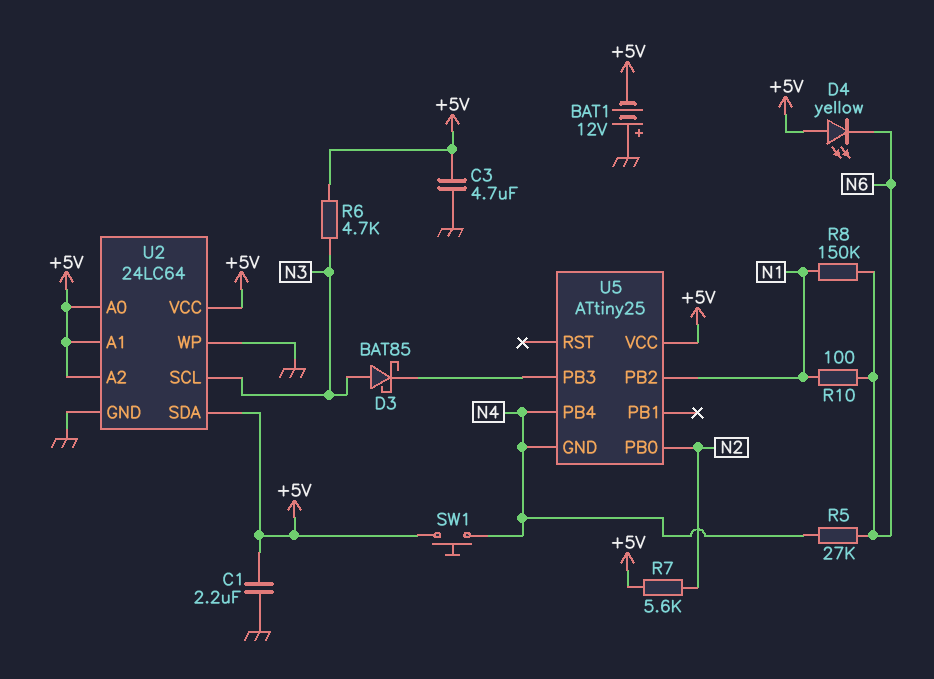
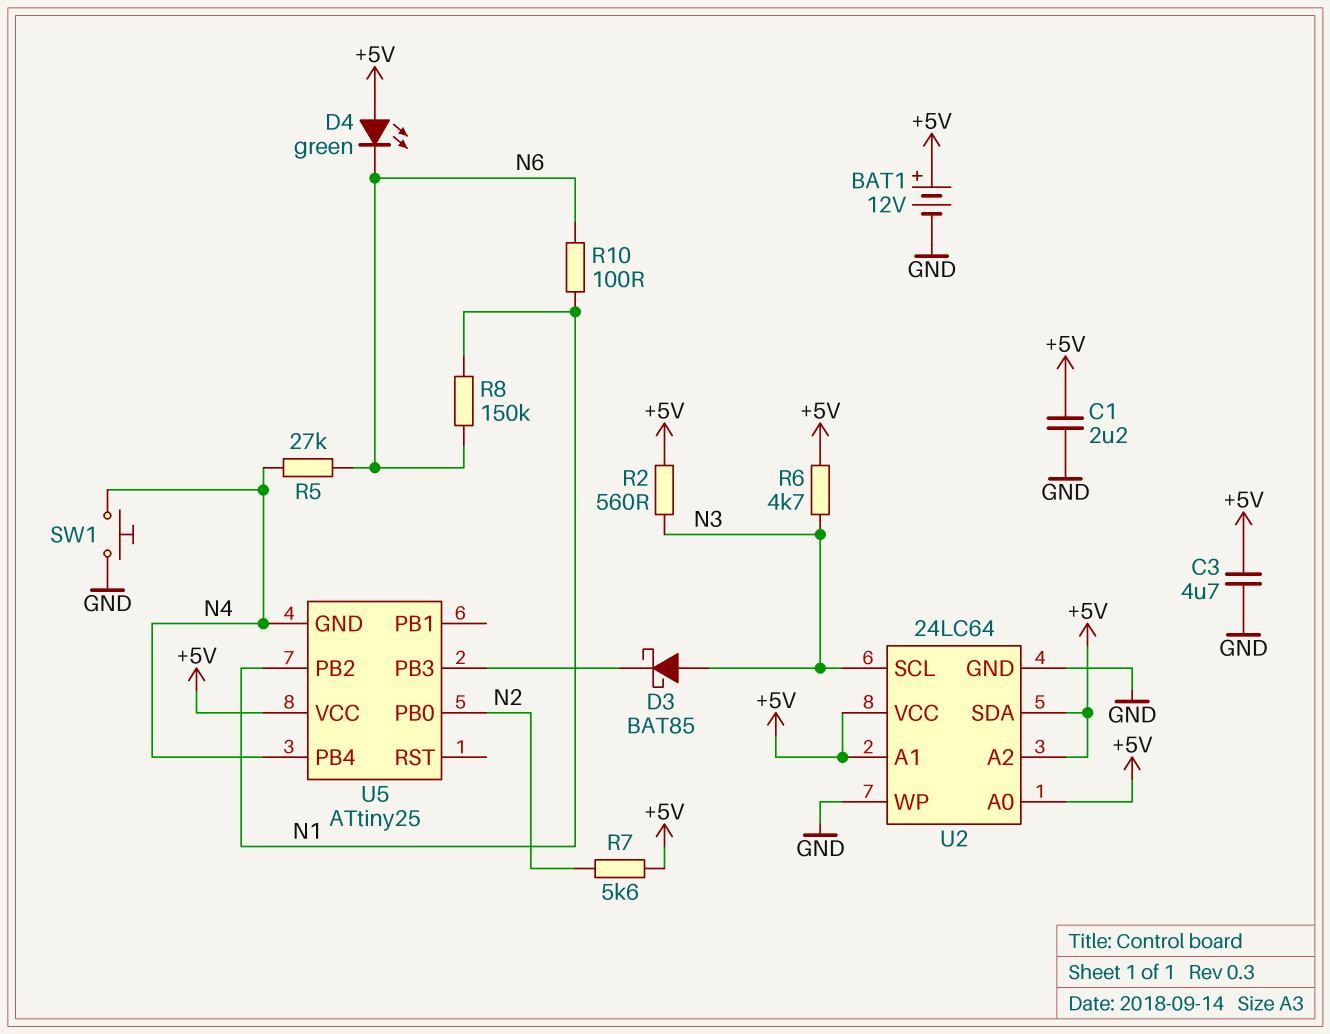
BAT1: 12V (plus GND, minus +5V) -> 12V (plus +5V, minus GND)
D4: LED yellow (A +5V, K N6) -> LED green (A +5V, K N6)
R2: none -> 560 (+5V, N3)
SW1: button (+5V, N4) -> button (GND, N4)

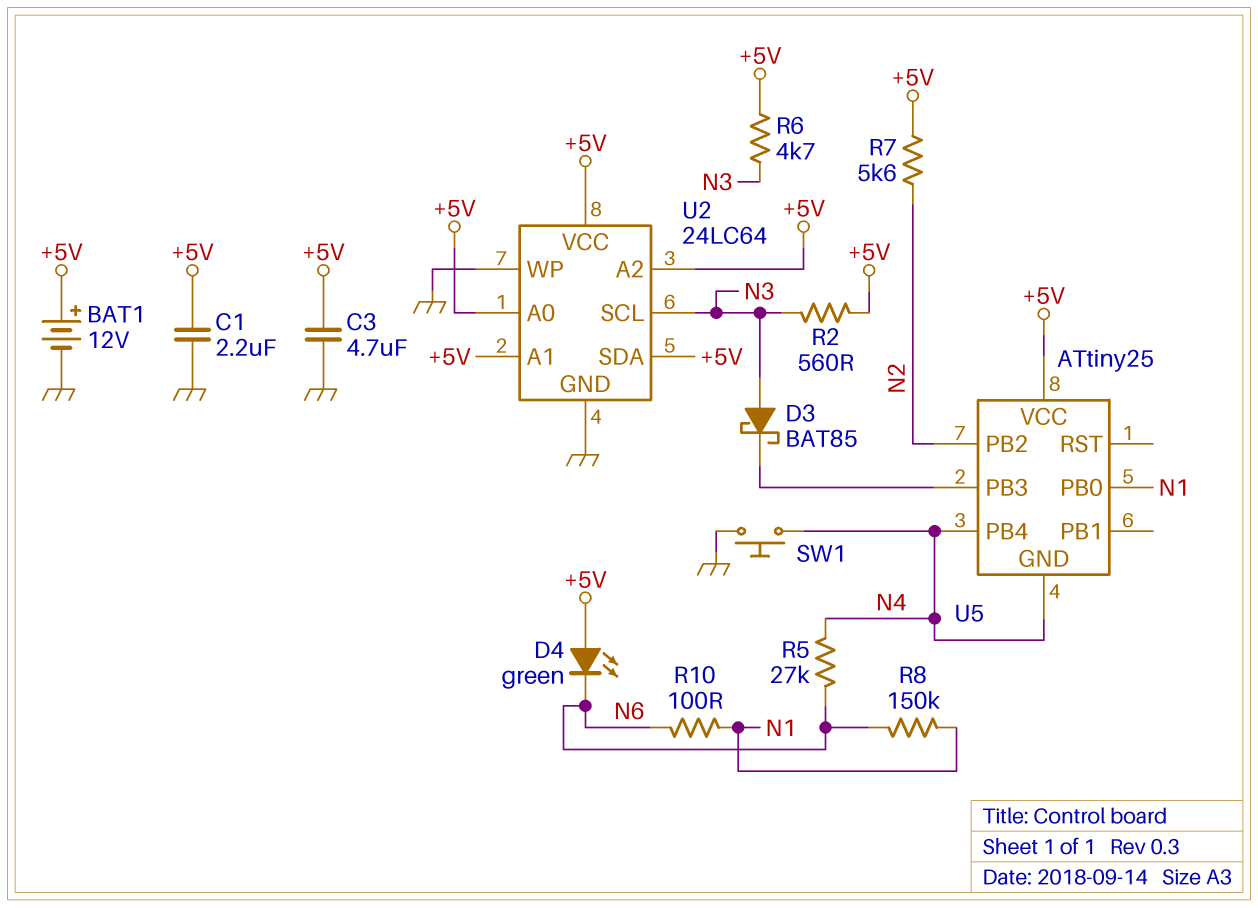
U5 pin PB0: N2 -> N1
U5 pin PB2: N1 -> N2

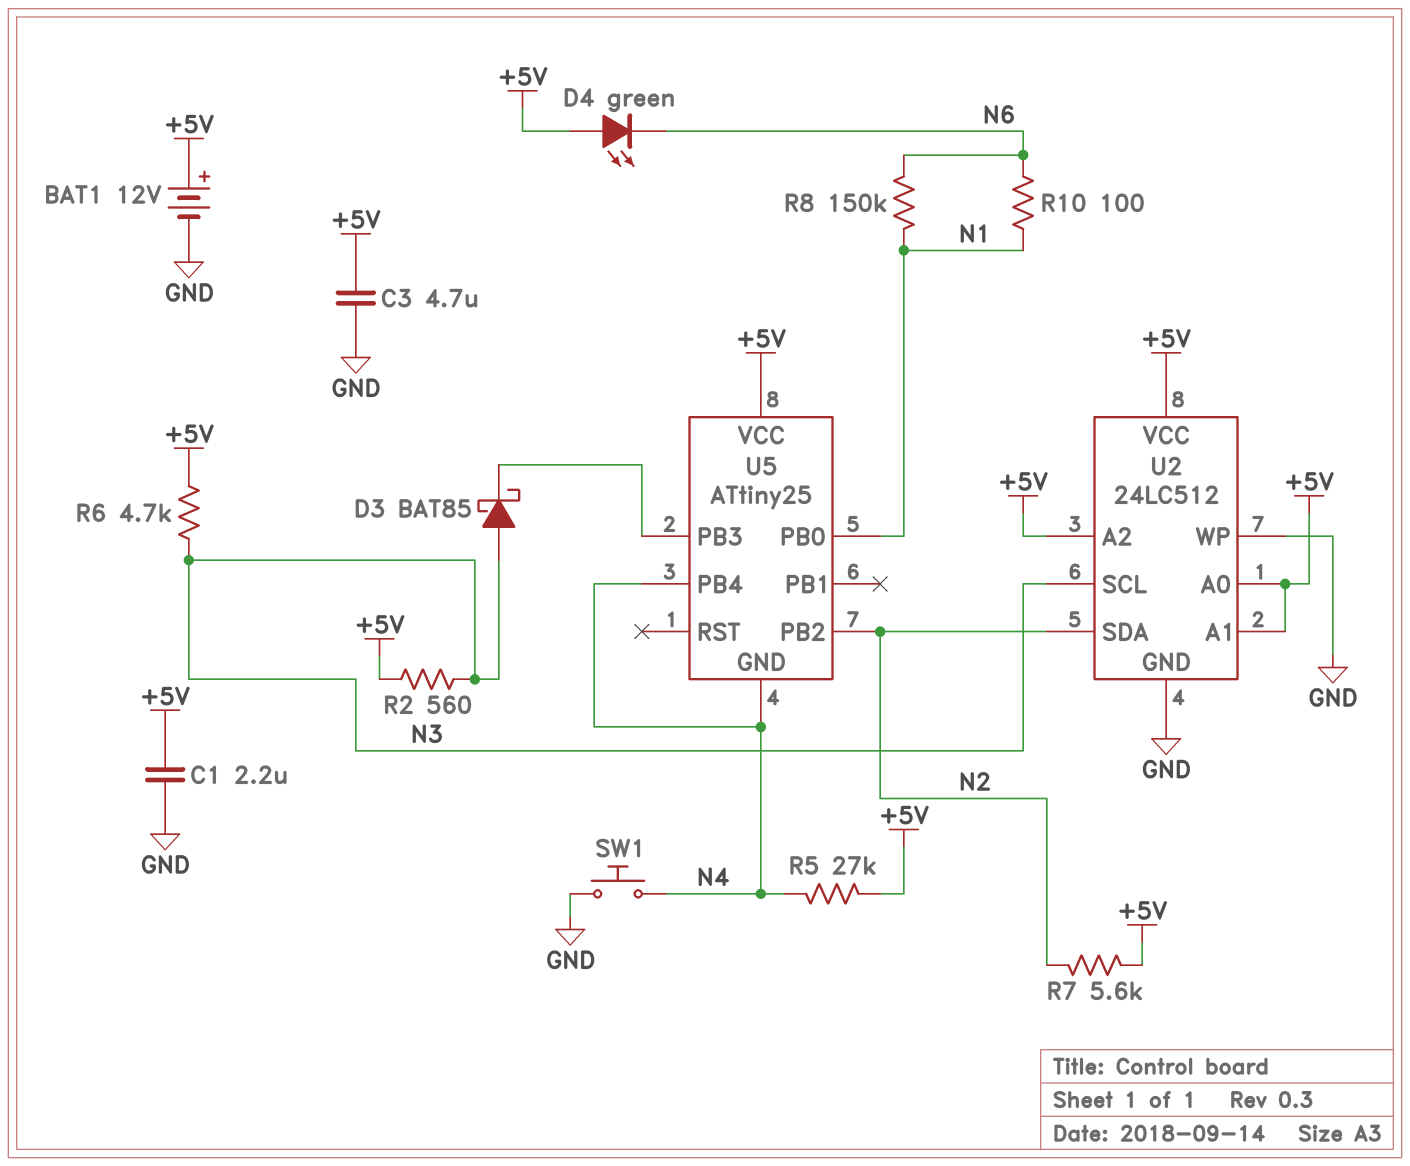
R5: 27k (N4, N6) -> 27k (+5V, N4)
U2: 24LC64 -> 24LC512
U2 pin SDA: +5V -> N2

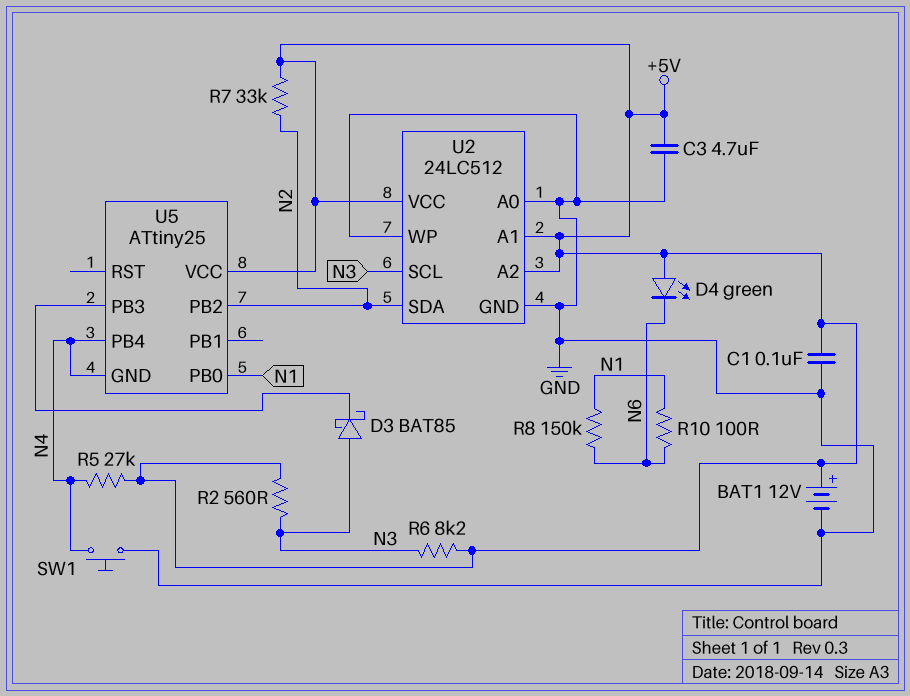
C1: 2.2uF (+5V, GND) -> 100nF (+5V, GND)
R6: 4.7k (+5V, N3) -> 8.2k (+5V, N3)
R7: 5.6k (+5V, N2) -> 33k (+5V, N2)
U2 pin A0: +5V -> GND

